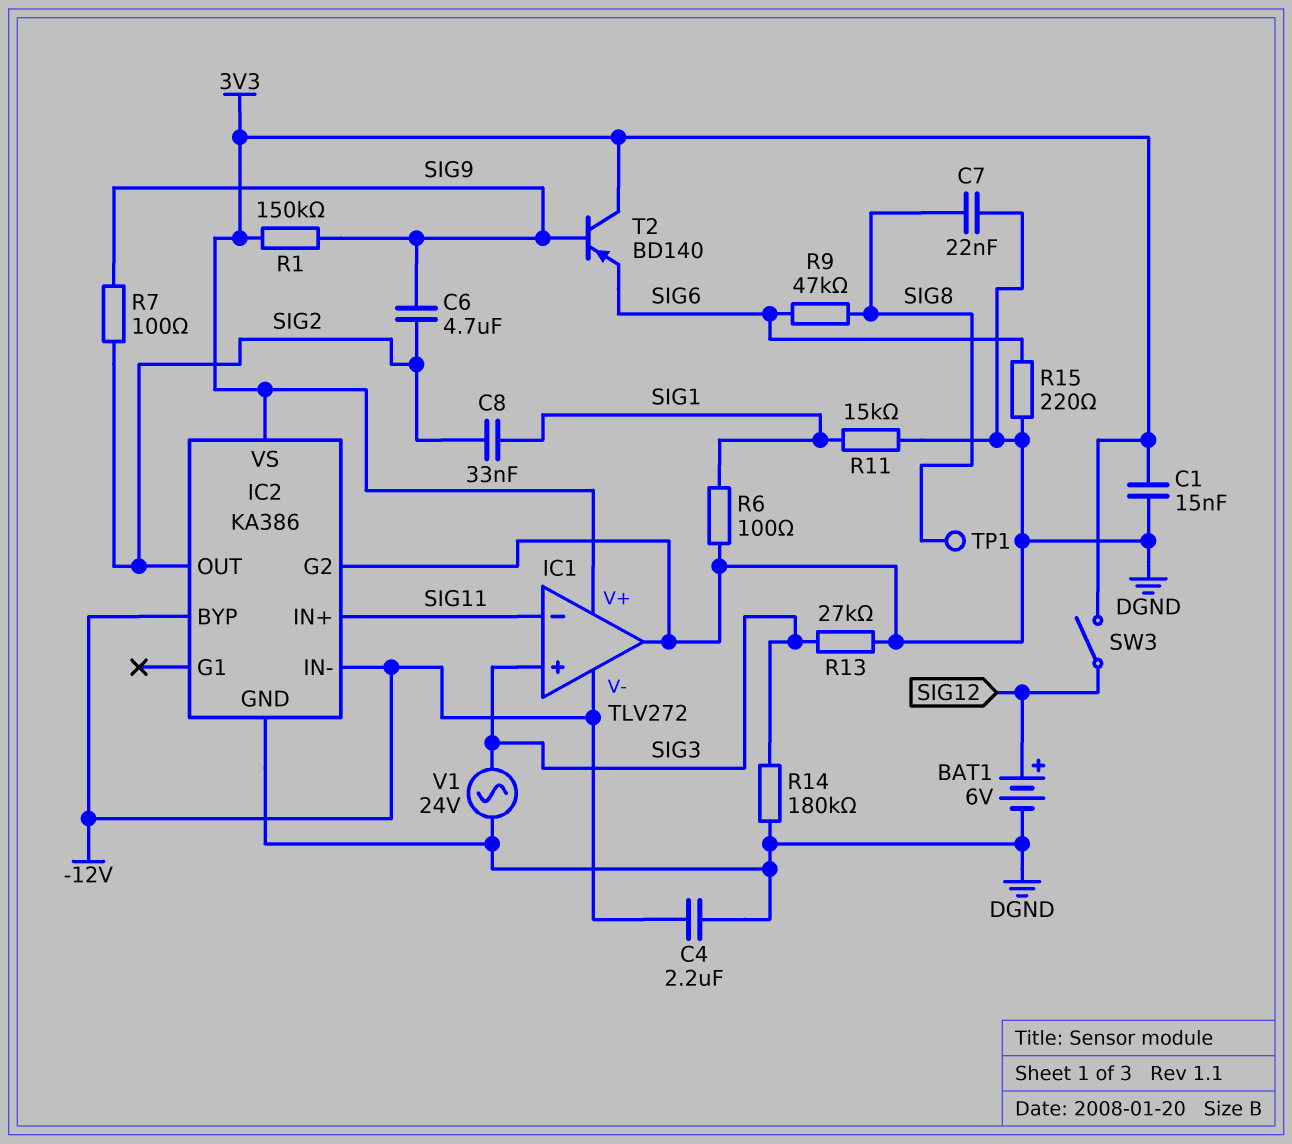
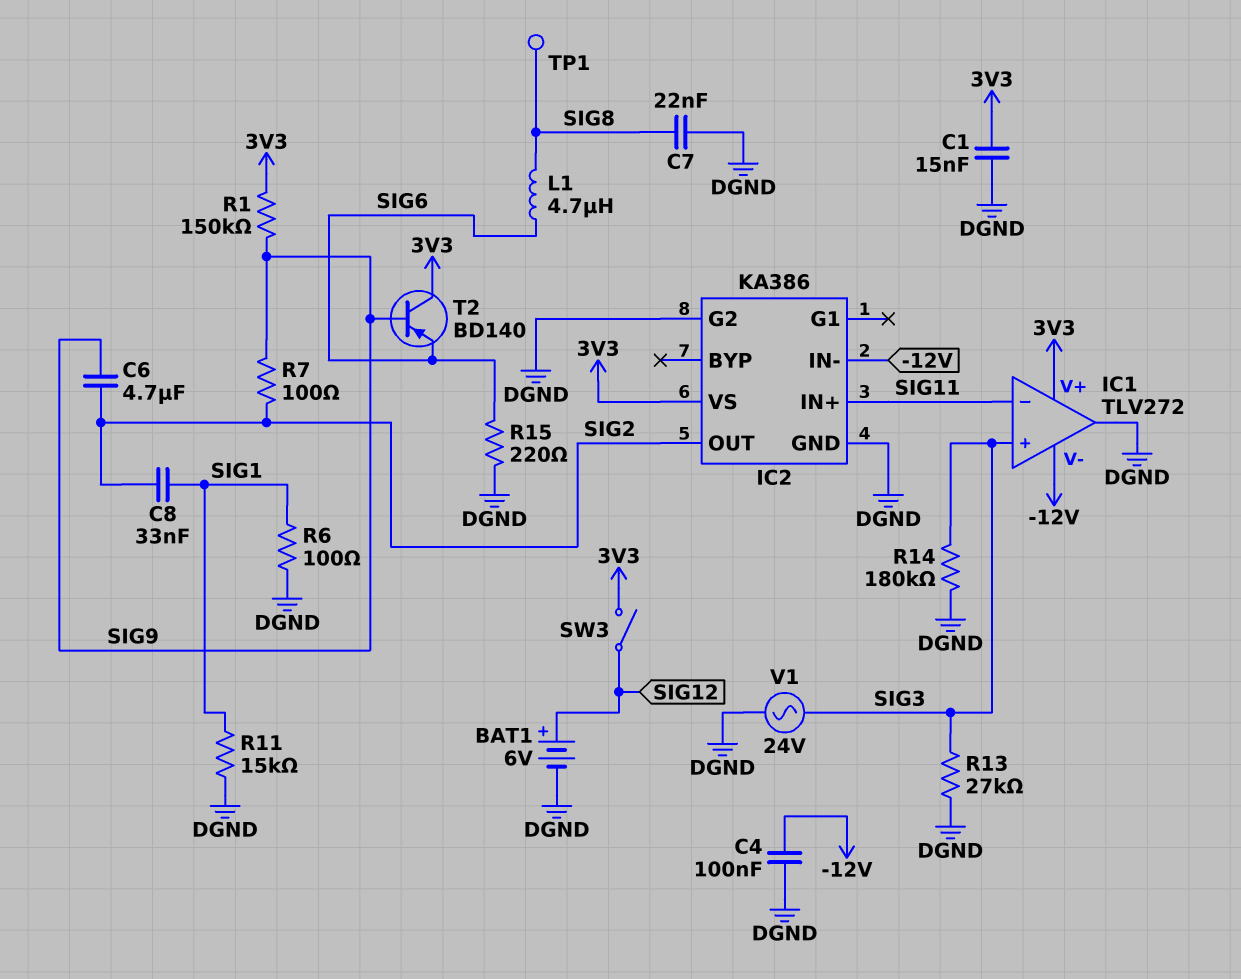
C4: 2.2uF (-12V, DGND) -> 100nF (-12V, DGND)
IC2 pin BYP: -12V -> none
L1: none -> 4.7uH (SIG6, SIG8)
R9: 47k (SIG6, SIG8) -> none

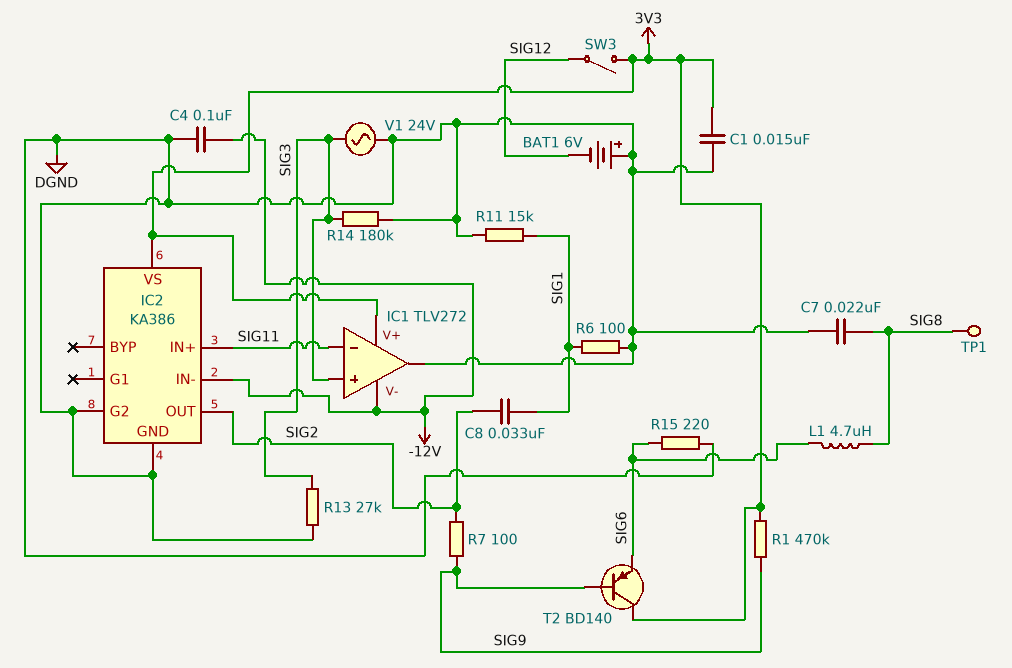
BAT1: 6V (plus SIG12, minus DGND) -> 6V (plus DGND, minus SIG12)
C6: 4.7uF (SIG2, SIG9) -> none
R1: 150k (3V3, SIG9) -> 470k (3V3, SIG9)

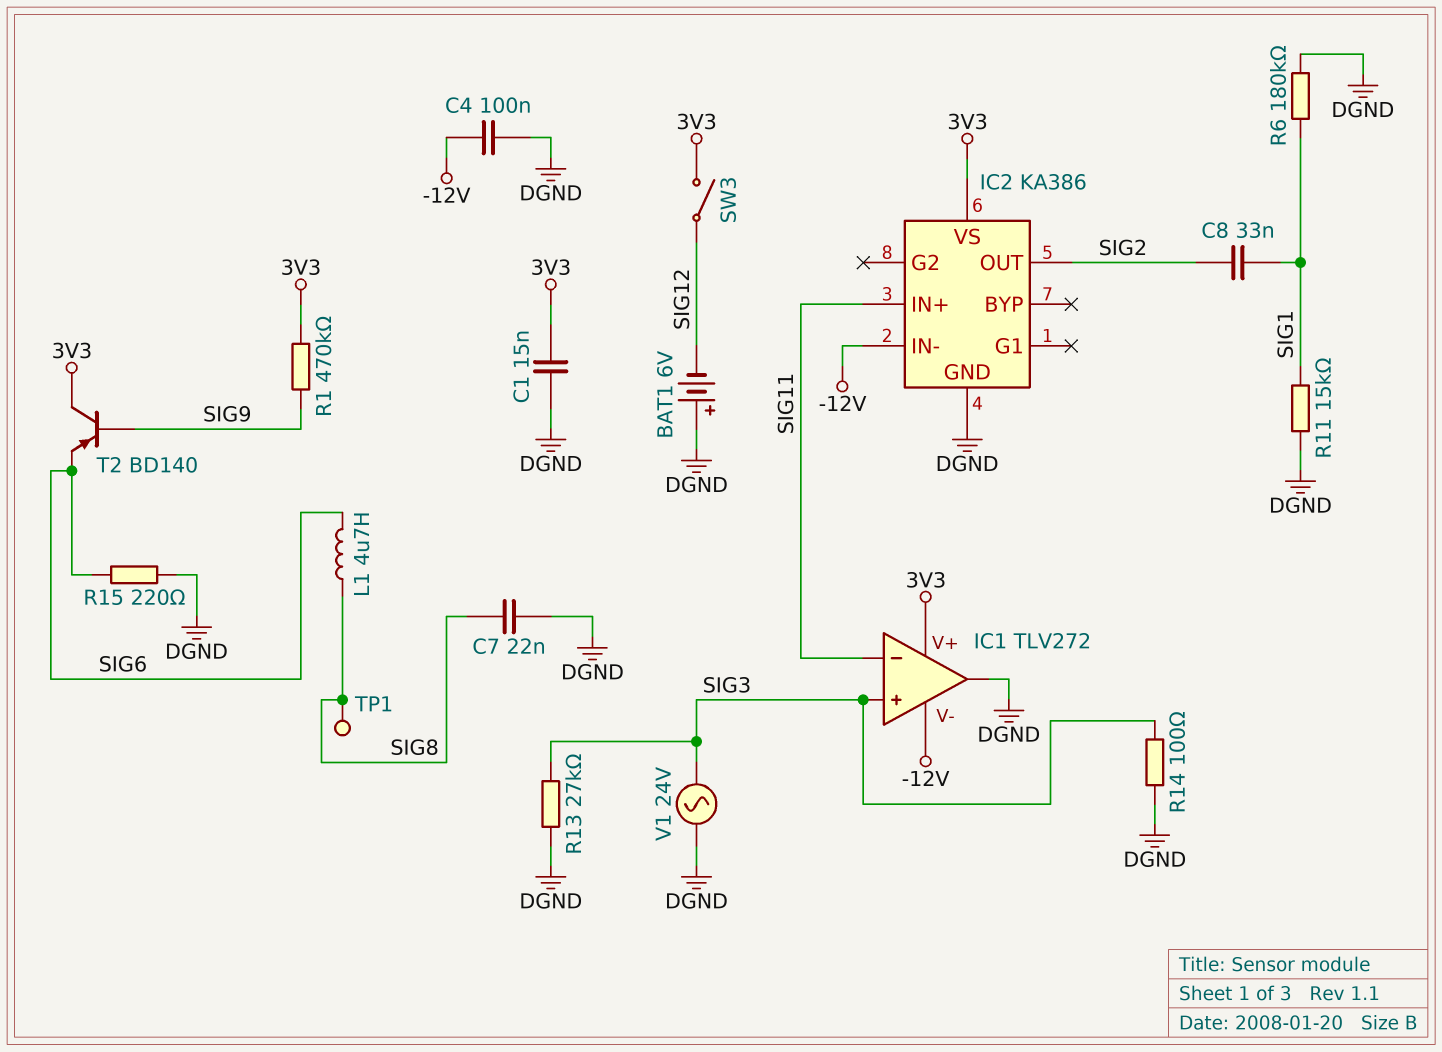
IC2 pin G2: DGND -> none
R6: 100 (DGND, SIG1) -> 180k (DGND, SIG1)
R7: 100 (SIG2, SIG9) -> none
R14: 180k (DGND, SIG3) -> 100 (DGND, SIG3)

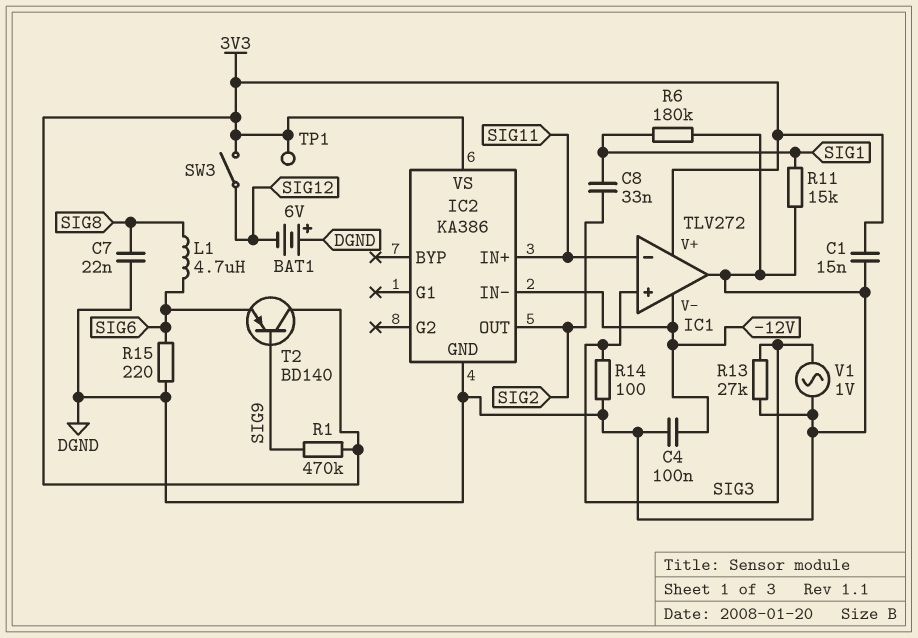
TP1: test point (SIG8) -> test point (3V3)
V1: AC 24V (DGND, SIG3) -> AC 1V (DGND, SIG3)

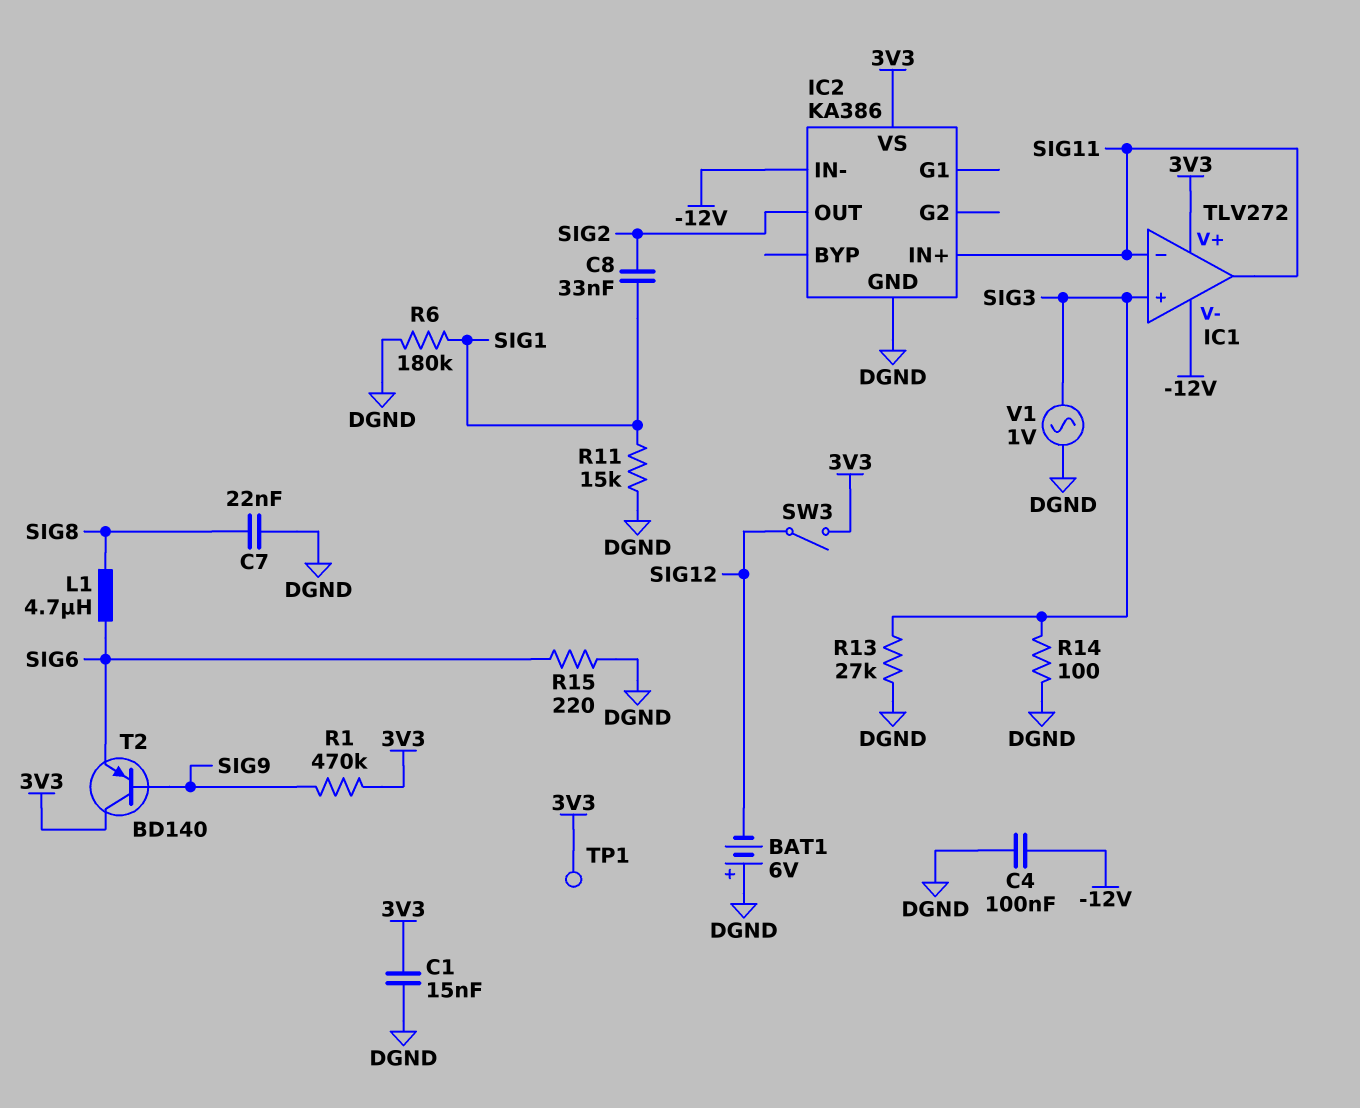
IC1 pin out: DGND -> SIG11

